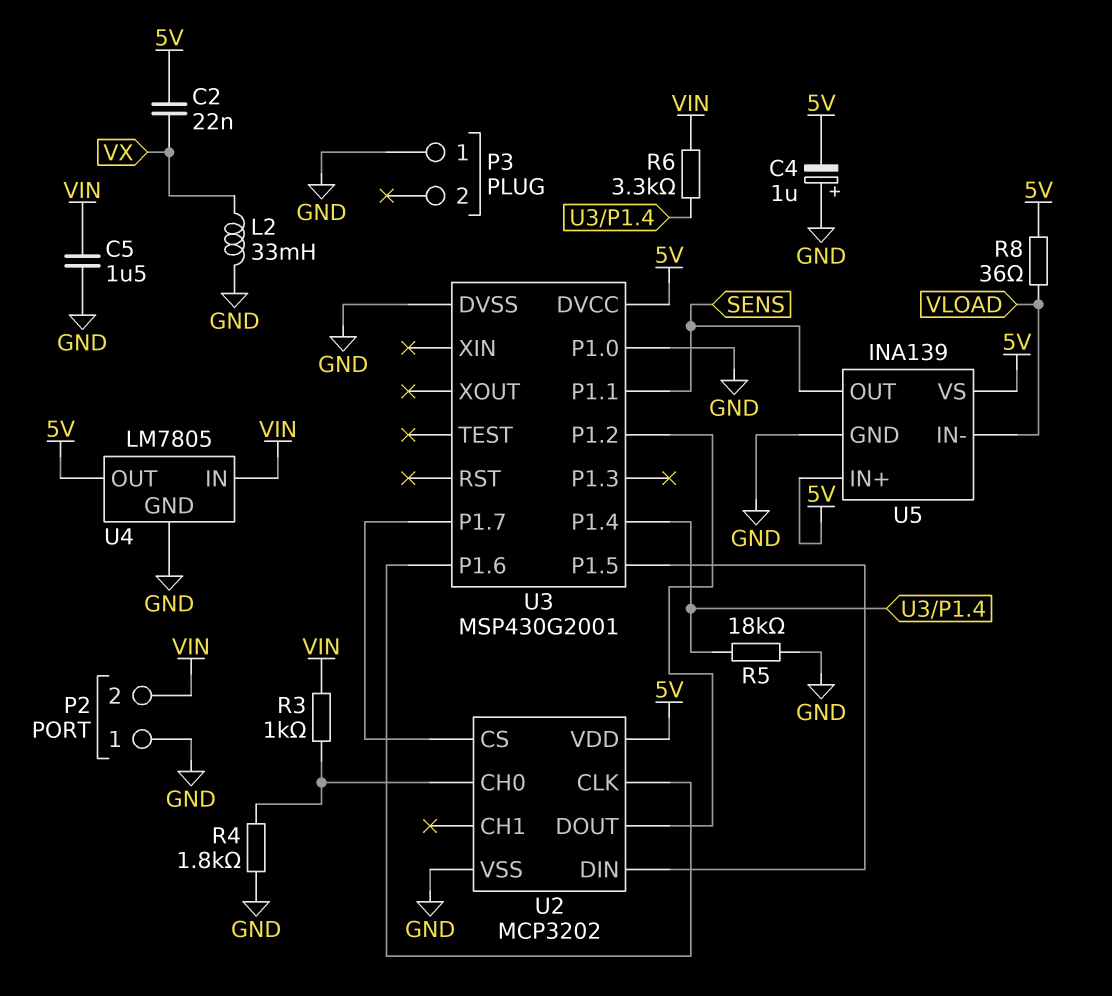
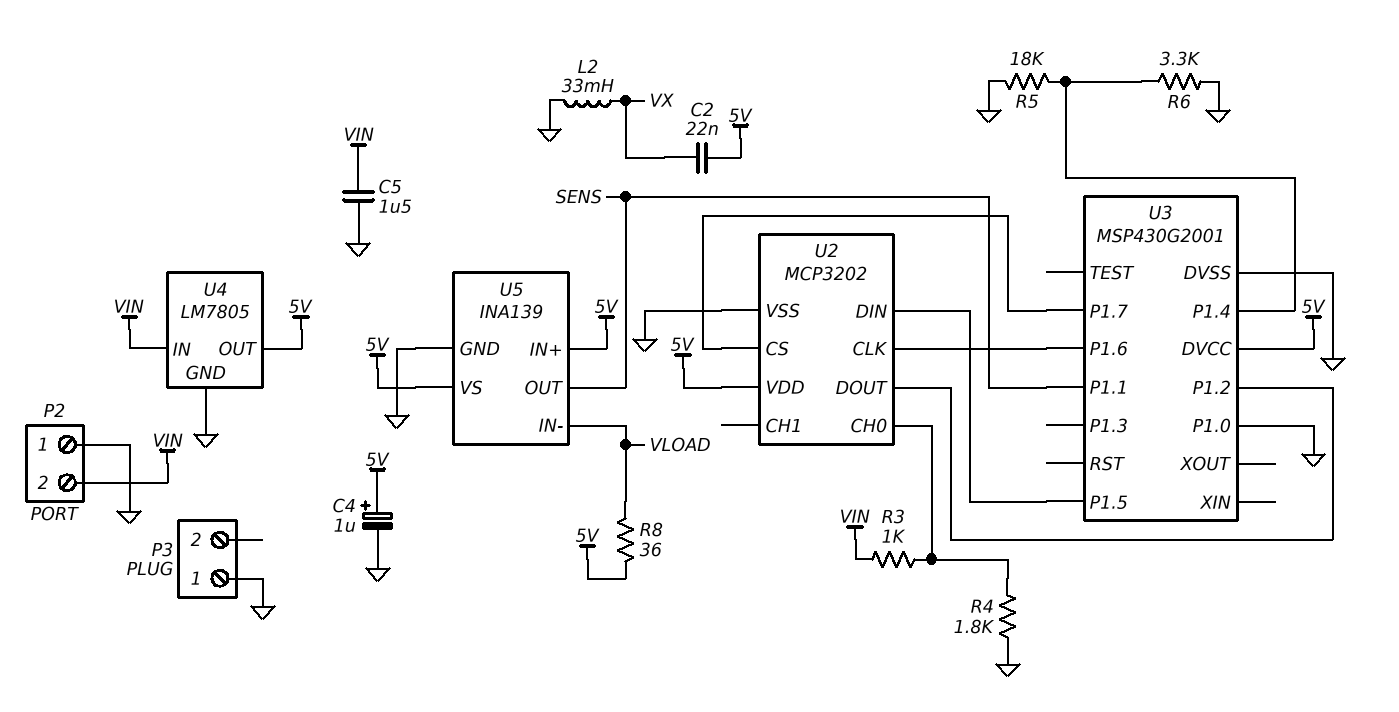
C4: 1uF (plus GND, minus 5V) -> 1uF (plus 5V, minus GND)
R6: 3.3k (U3/P1.4, VIN) -> 3.3k (GND, U3/P1.4)

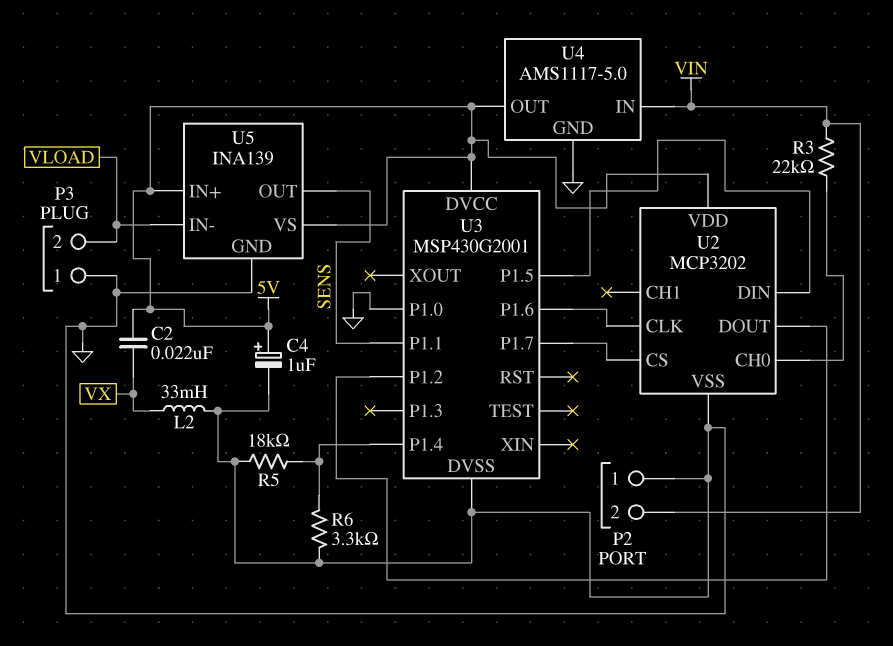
C5: 1.5uF (GND, VIN) -> none
P3 pin 2: none -> VLOAD
R3: 1k (U2/CH0, VIN) -> 22k (U2/CH0, VIN)
R4: 1.8k (GND, U2/CH0) -> none
R8: 36 (5V, VLOAD) -> none
U4: LM7805 -> AMS1117-5.0

